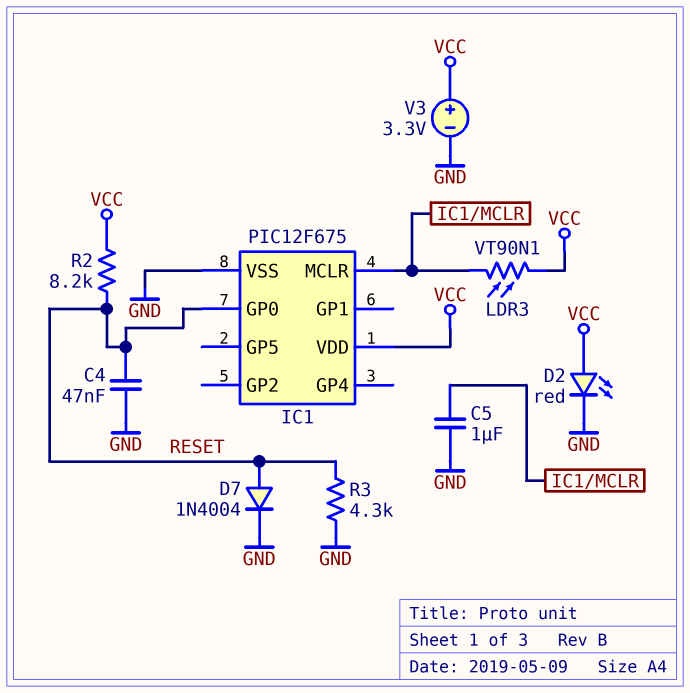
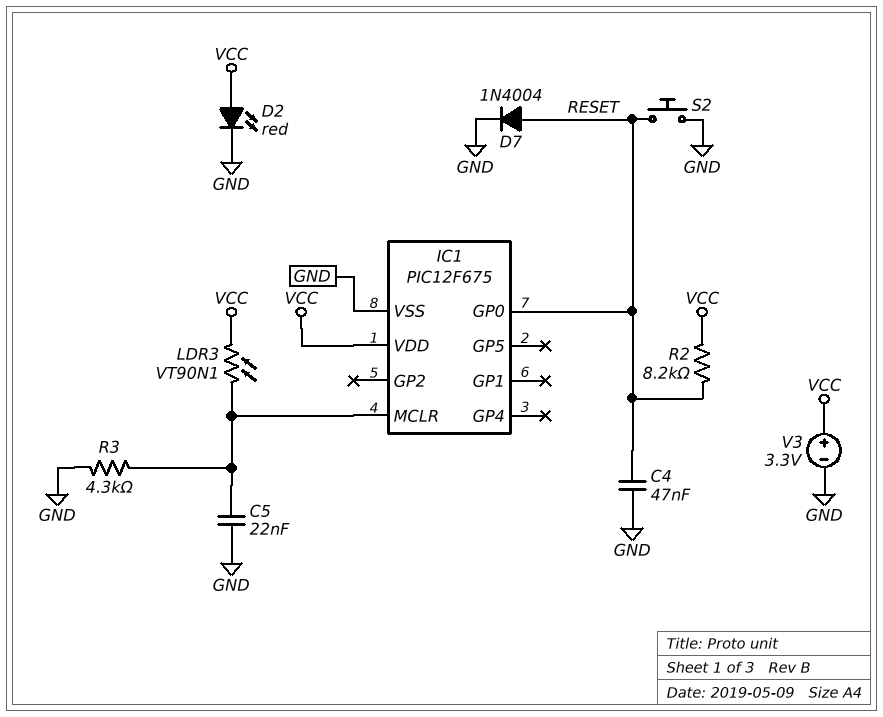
C5: 1uF (GND, IC1/MCLR) -> 22nF (GND, IC1/MCLR)
R3: 4.3k (GND, RESET) -> 4.3k (GND, IC1/MCLR)
S2: none -> button (GND, RESET)

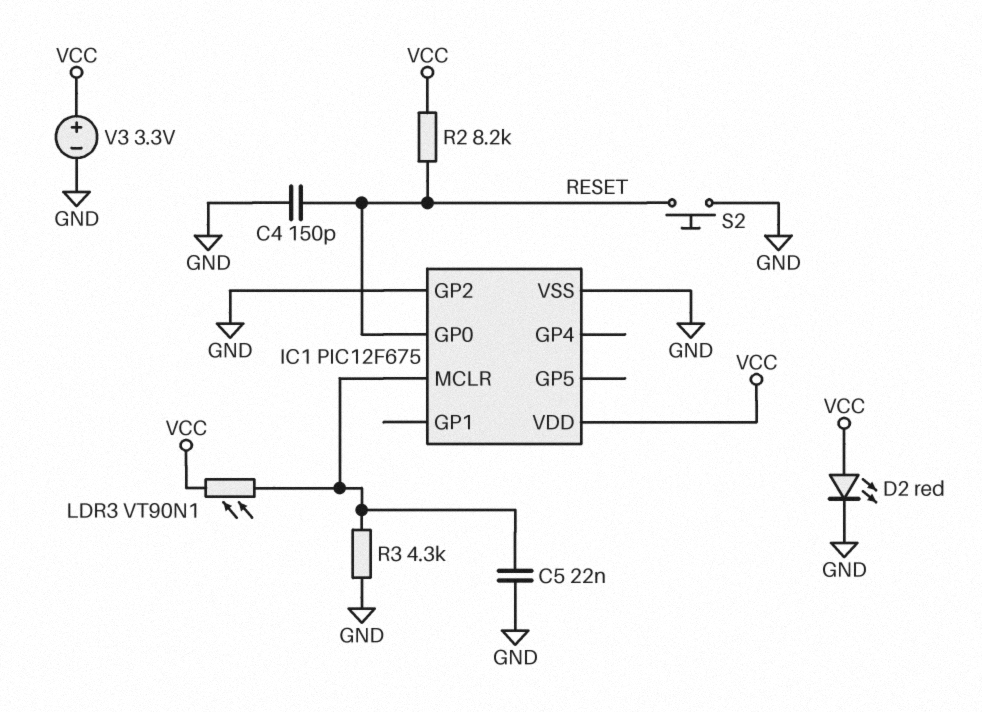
C4: 47nF (GND, RESET) -> 150pF (GND, RESET)
D7: diode 1N4004 (A RESET, K GND) -> none
IC1 pin GP2: none -> GND

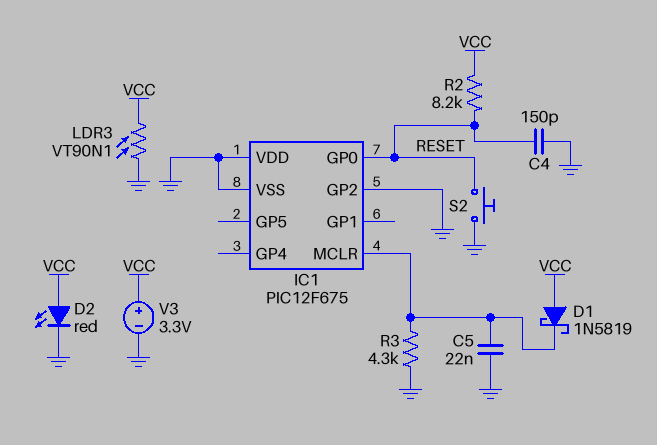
D1: none -> schottky 1N5819 (A VCC, K IC1/MCLR)
IC1 pin VDD: VCC -> GND
LDR3: VT90N1 (IC1/MCLR, VCC) -> VT90N1 (GND, VCC)

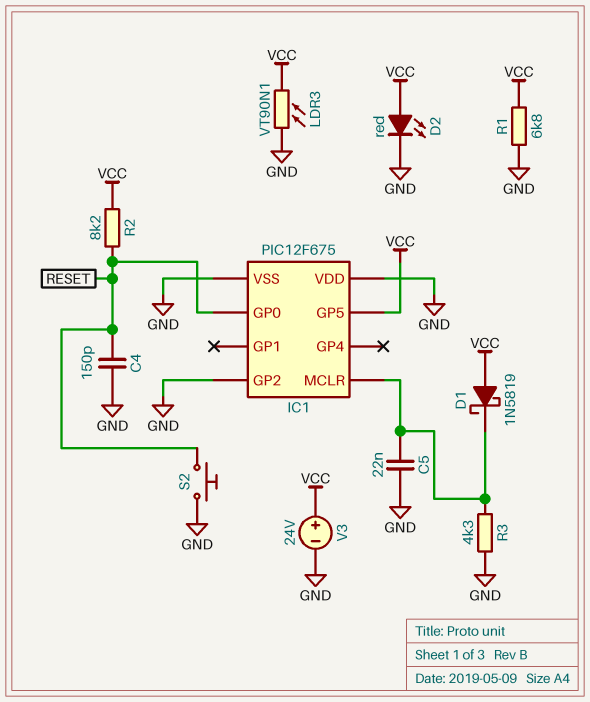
IC1 pin GP5: none -> VCC
R1: none -> 6.8k (GND, VCC)
V3: 3.3V (plus VCC, minus GND) -> 24V (plus VCC, minus GND)

